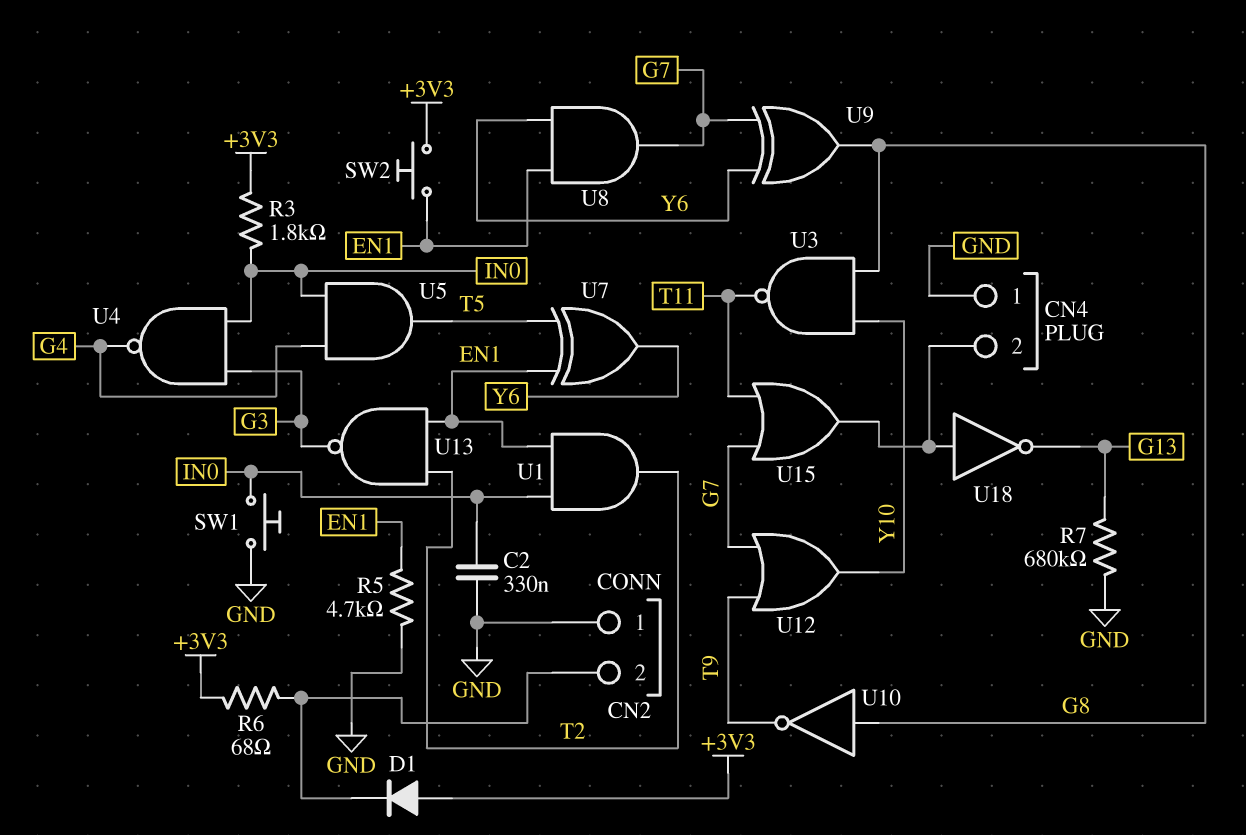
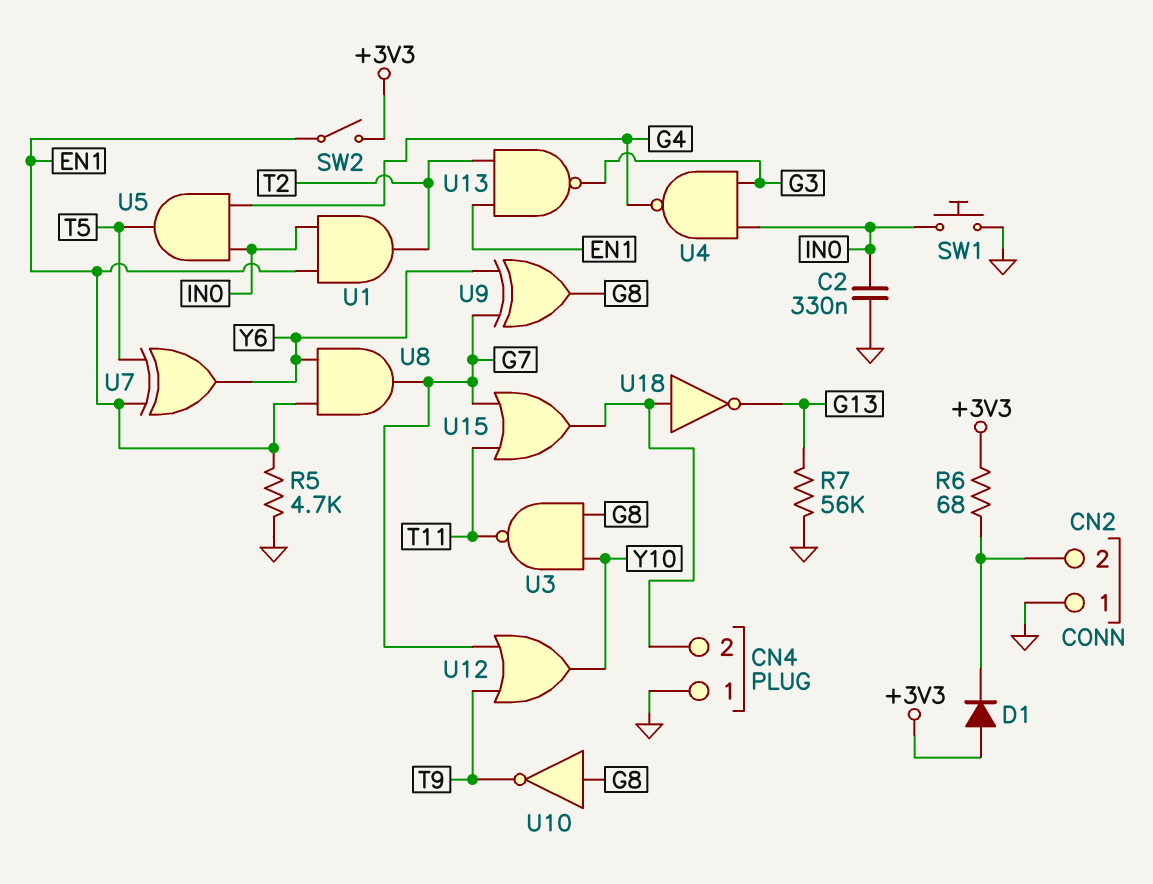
R3: 1.8k (+3V3, IN0) -> none
R7: 680k (G13, GND) -> 56k (G13, GND)
SW2: button (+3V3, EN1) -> switch (+3V3, EN1)

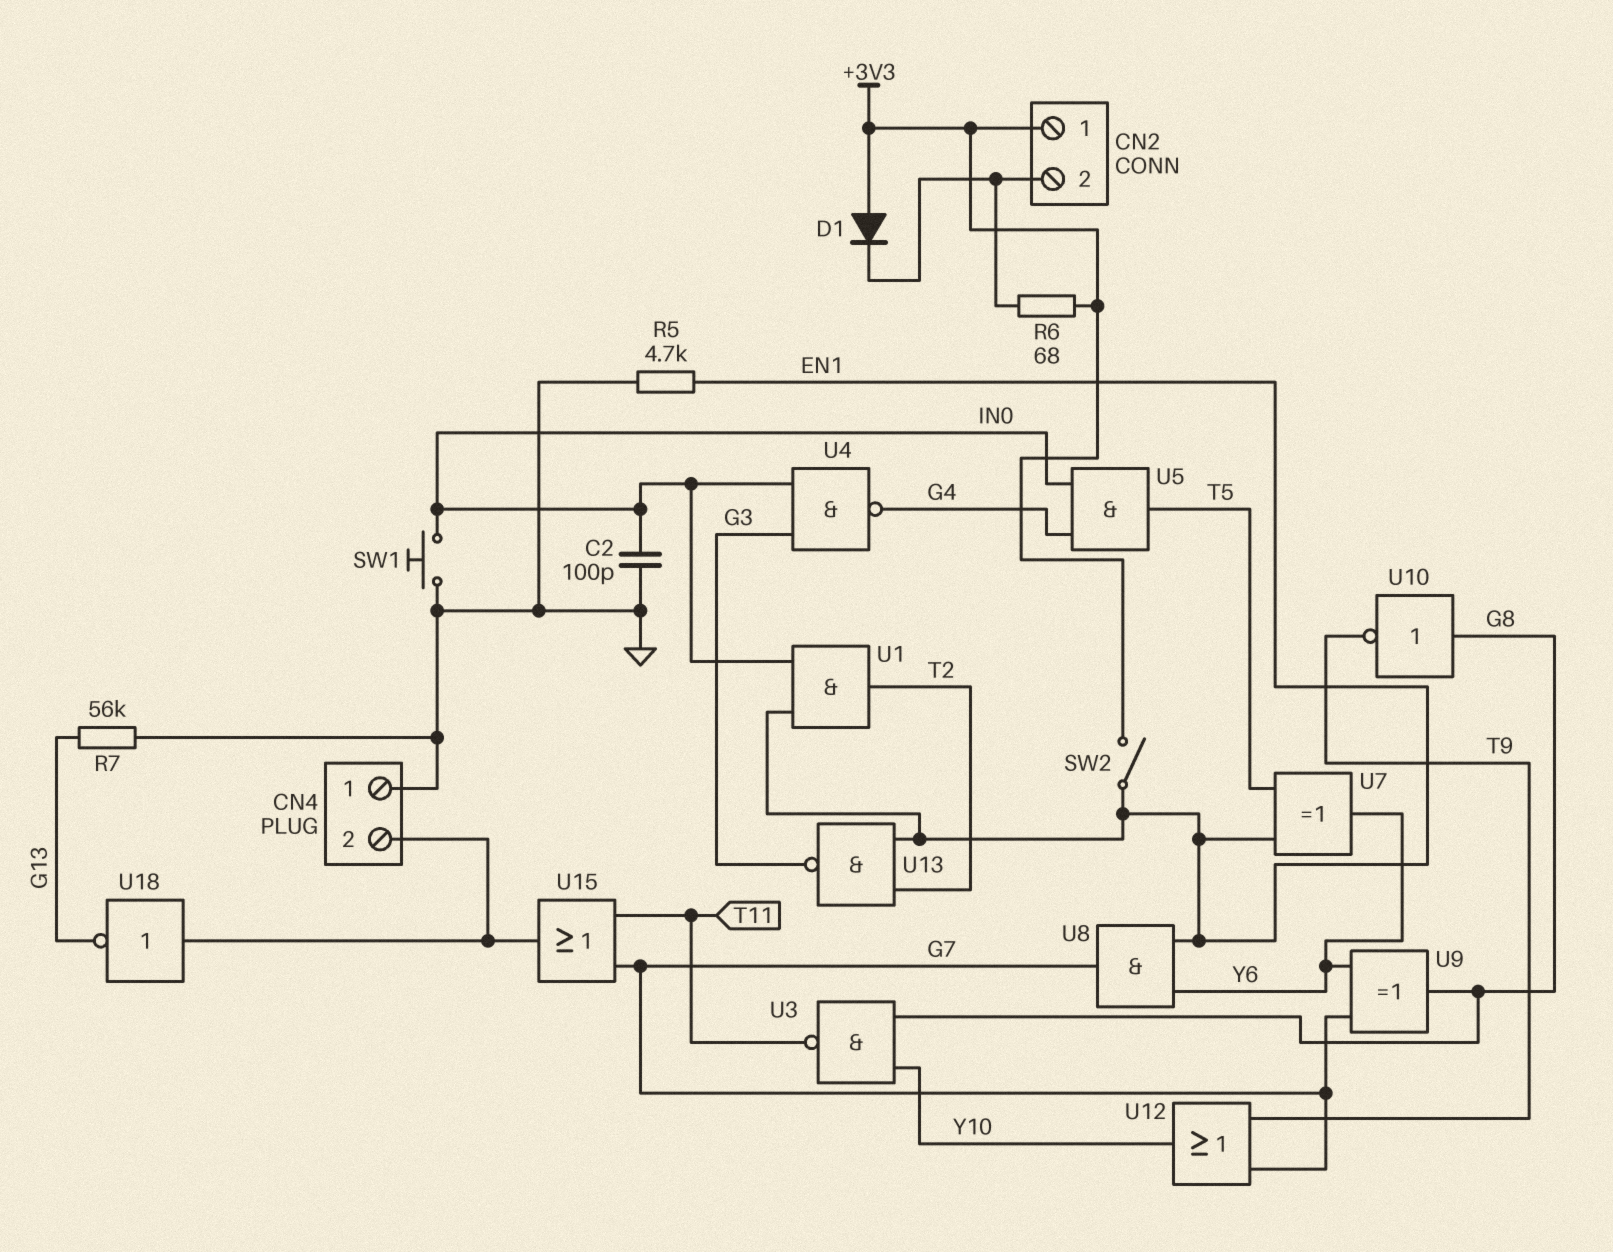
C2: 330nF (GND, IN0) -> 100pF (GND, IN0)
CN2 pin 1: GND -> +3V3

